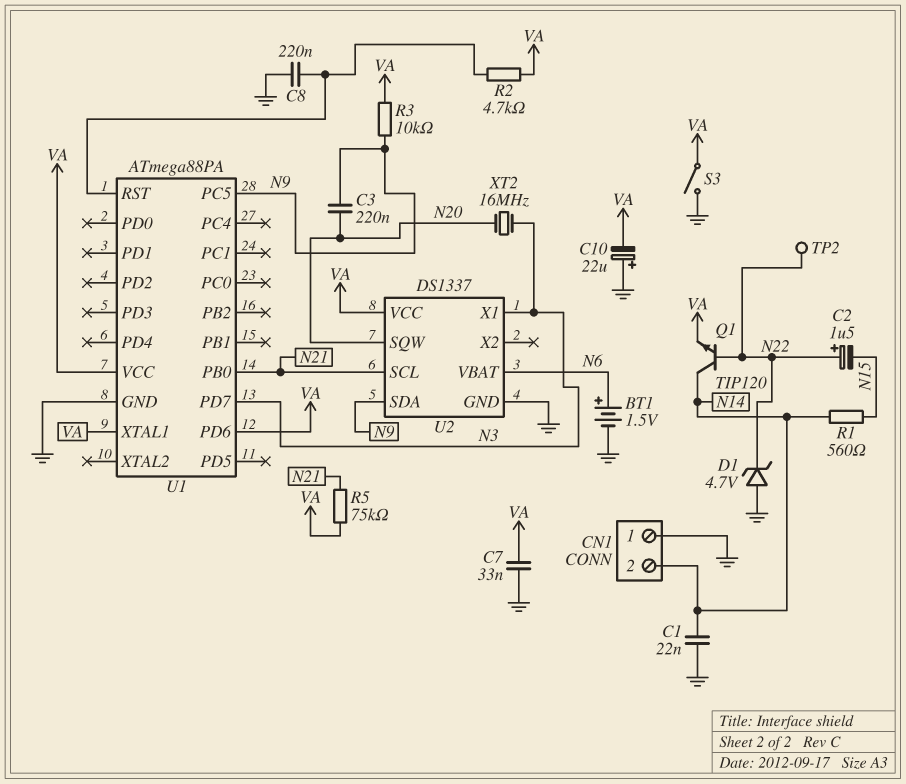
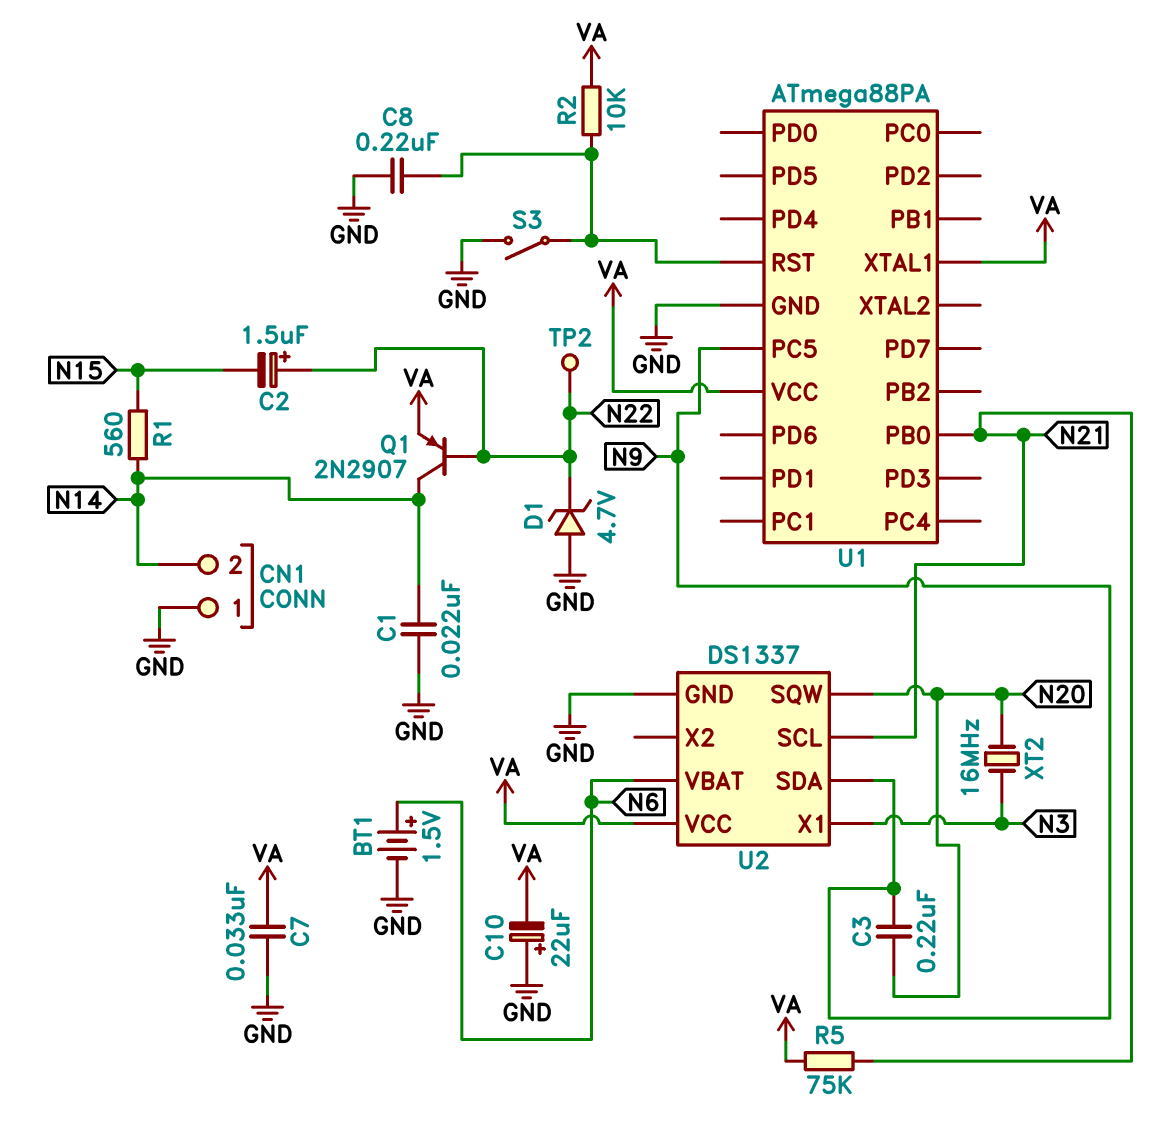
Q1: NPN TIP120 (B N22, C N14, E VA) -> PNP 2N2907 (B N22, C N14, E VA)
R2: 4.7k (U1/RST, VA) -> 10k (U1/RST, VA)
R3: 10k (N9, VA) -> none
S3: switch (GND, VA) -> switch (GND, U1/RST)
U1 pin PD6: VA -> none
U1 pin PD7: N3 -> none

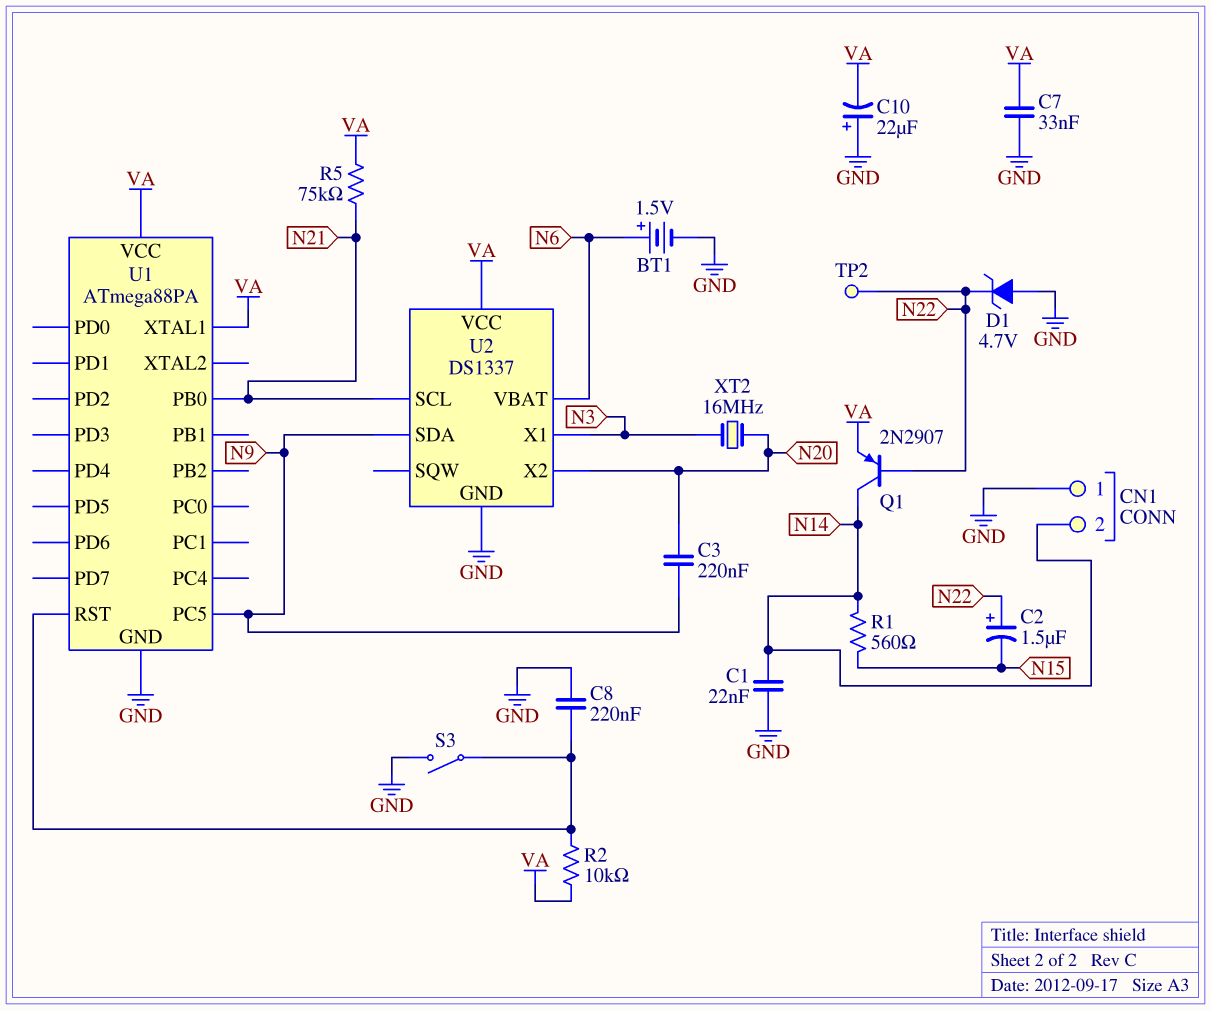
U2 pin SQW: N20 -> none
U2 pin X2: none -> N20

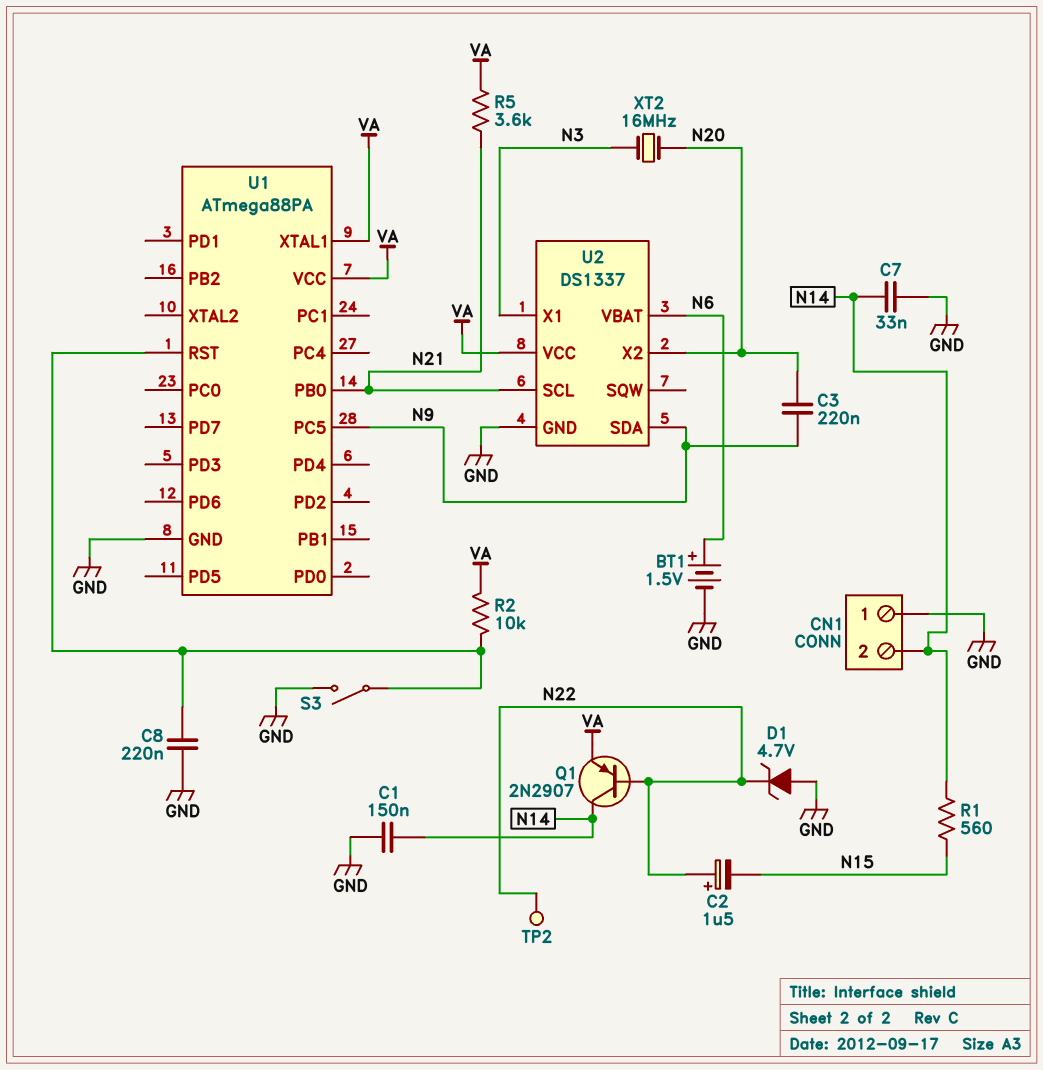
C1: 22nF (GND, N14) -> 150nF (GND, N14)
C7: 33nF (GND, VA) -> 33nF (GND, N14)
C10: 22uF (plus GND, minus VA) -> none
R5: 75k (N21, VA) -> 3.6k (N21, VA)

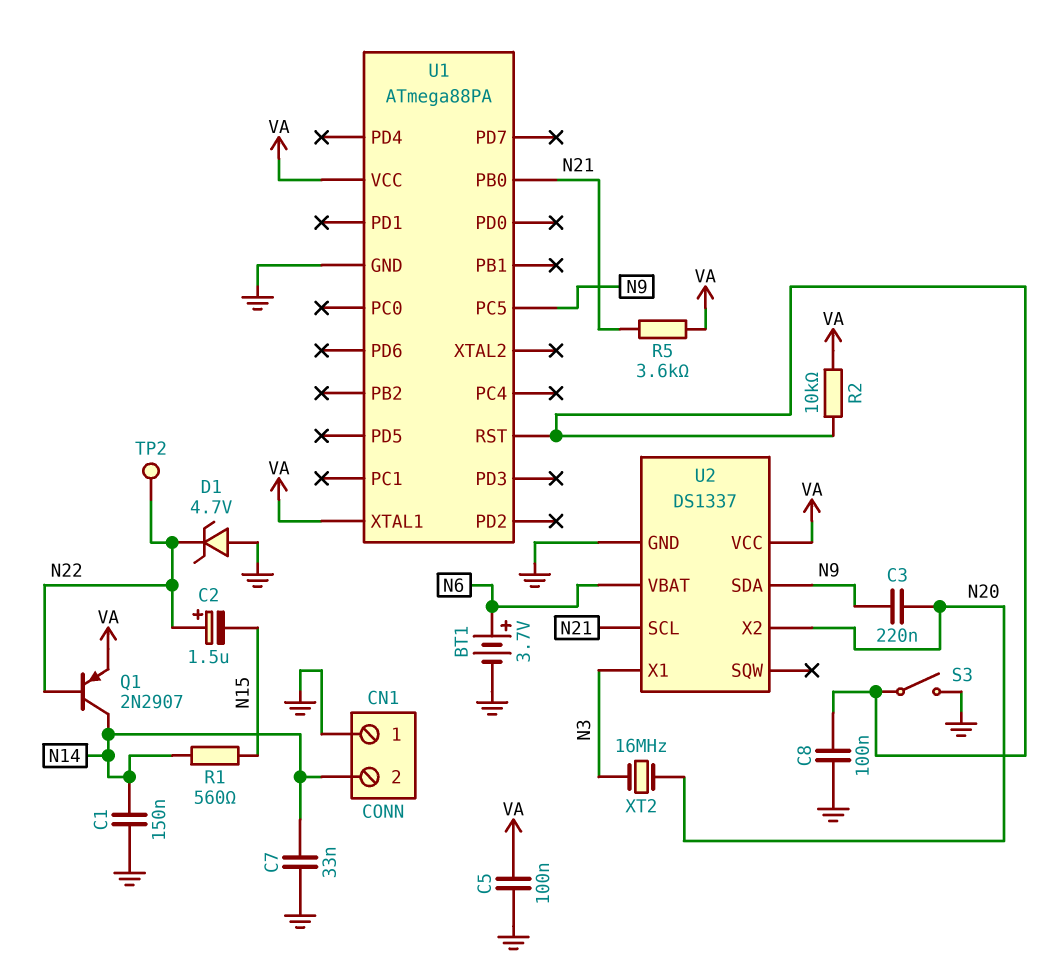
BT1: 1.5V (plus N6, minus GND) -> 3.7V (plus N6, minus GND)
C5: none -> 100nF (GND, VA)
C8: 220nF (GND, U1/RST) -> 100nF (GND, U1/RST)

